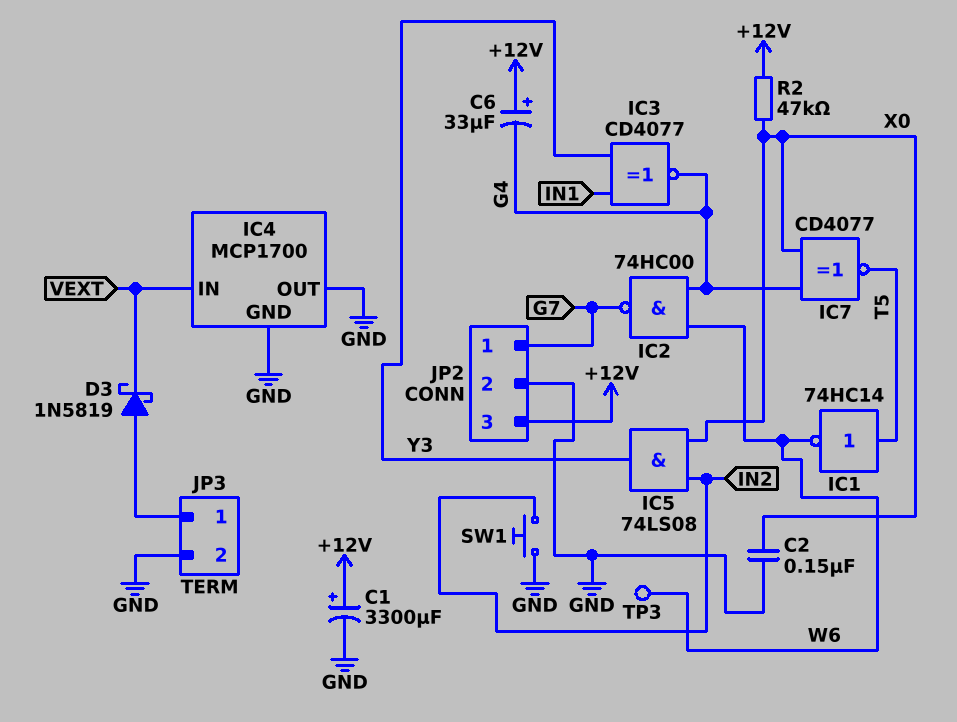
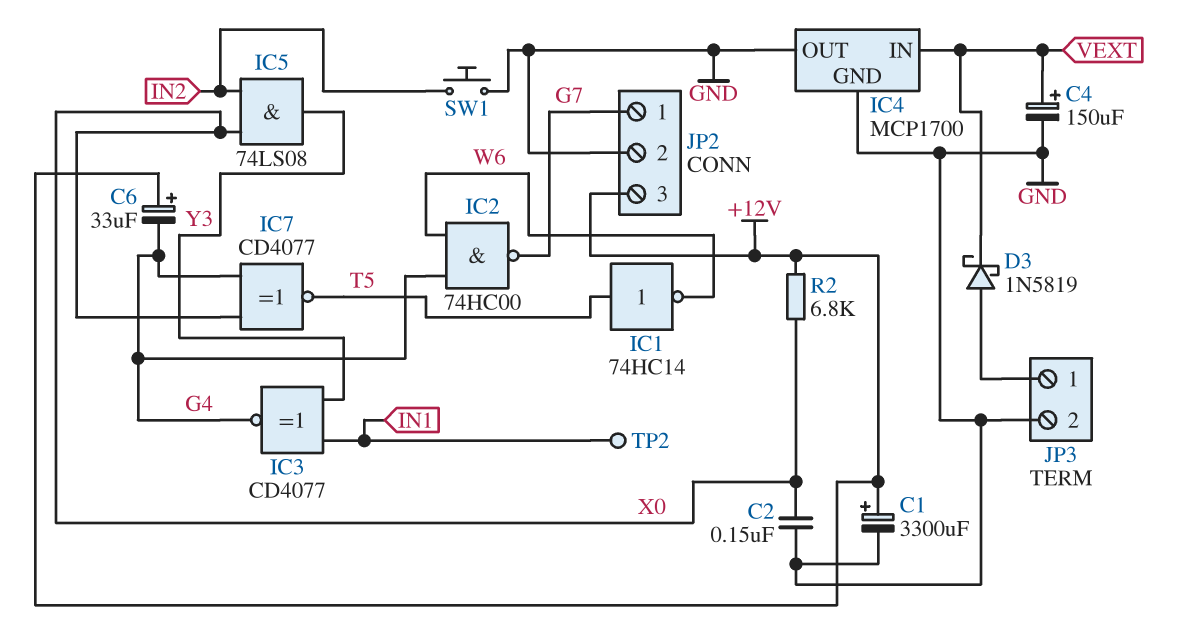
C4: none -> 150uF (plus VEXT, minus GND)
R2: 47k (+12V, X0) -> 6.8k (+12V, X0)
TP2: none -> test point (IN1)
TP3: test point (W6) -> none

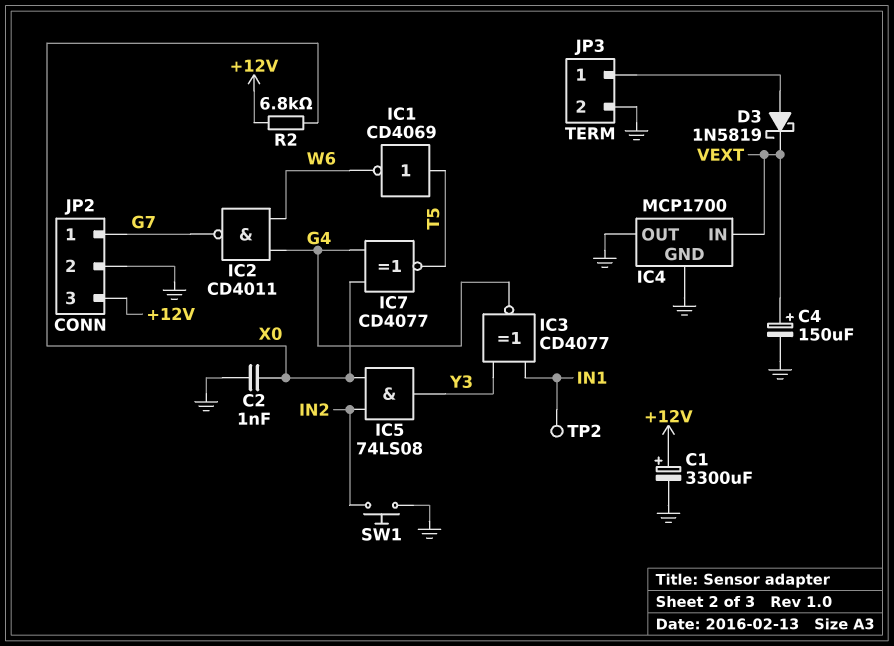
C2: 150nF (GND, X0) -> 1nF (GND, X0)
C6: 33uF (plus +12V, minus G4) -> none
IC1: NOT 74HC14 (in T5, out W6) -> NOT CD4069 (in T5, out W6)
IC2: NAND 74HC00 (in G4, in W6, out G7) -> NAND CD4011 (in G4, in W6, out G7)

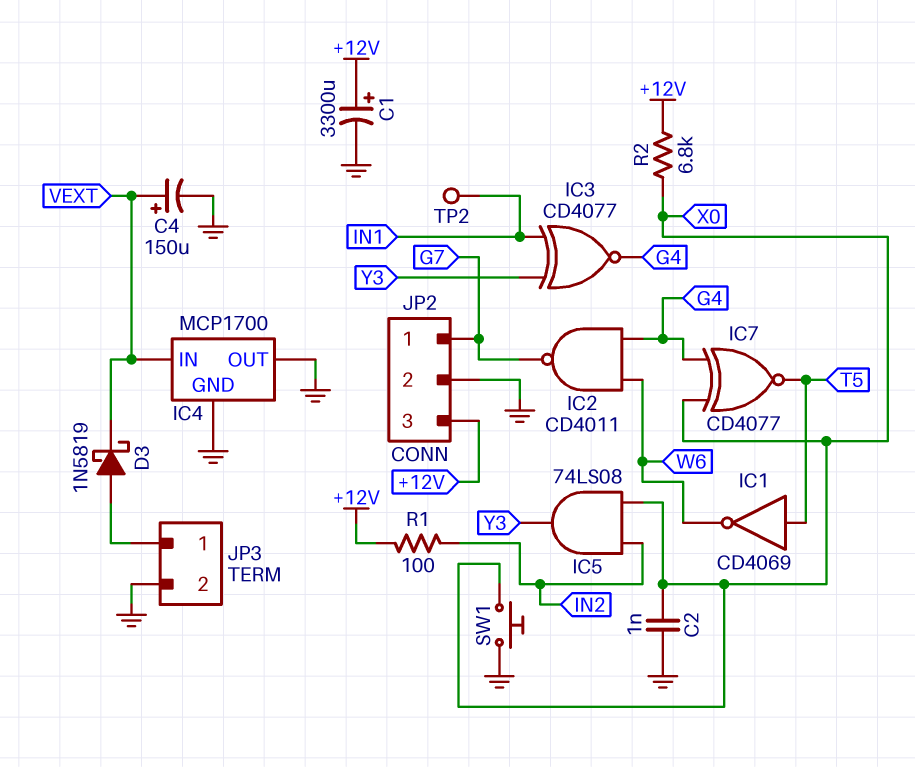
R1: none -> 100 (+12V, IN2)
SW1: button (GND, IN2) -> button (GND, X0)

